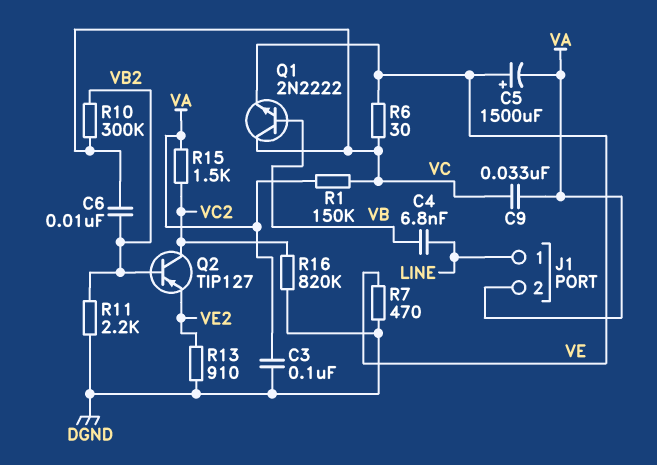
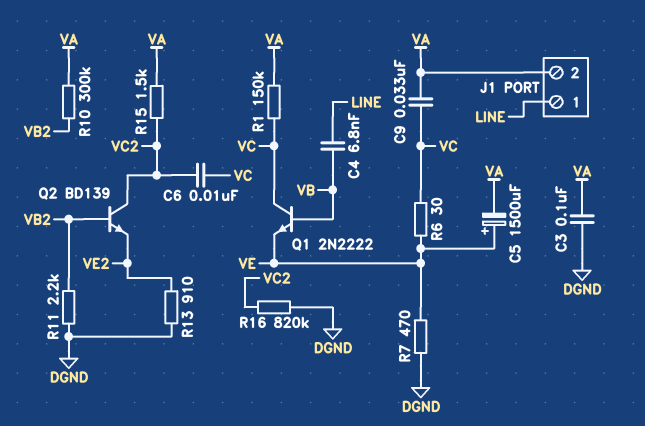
C6: 10nF (VB2, VC) -> 10nF (VC, VC2)
Q2: PNP TIP127 (B VB2, C VC2, E VE2) -> NPN BD139 (B VB2, C VC2, E VE2)
R10: 300k (VB2, VC) -> 300k (VA, VB2)

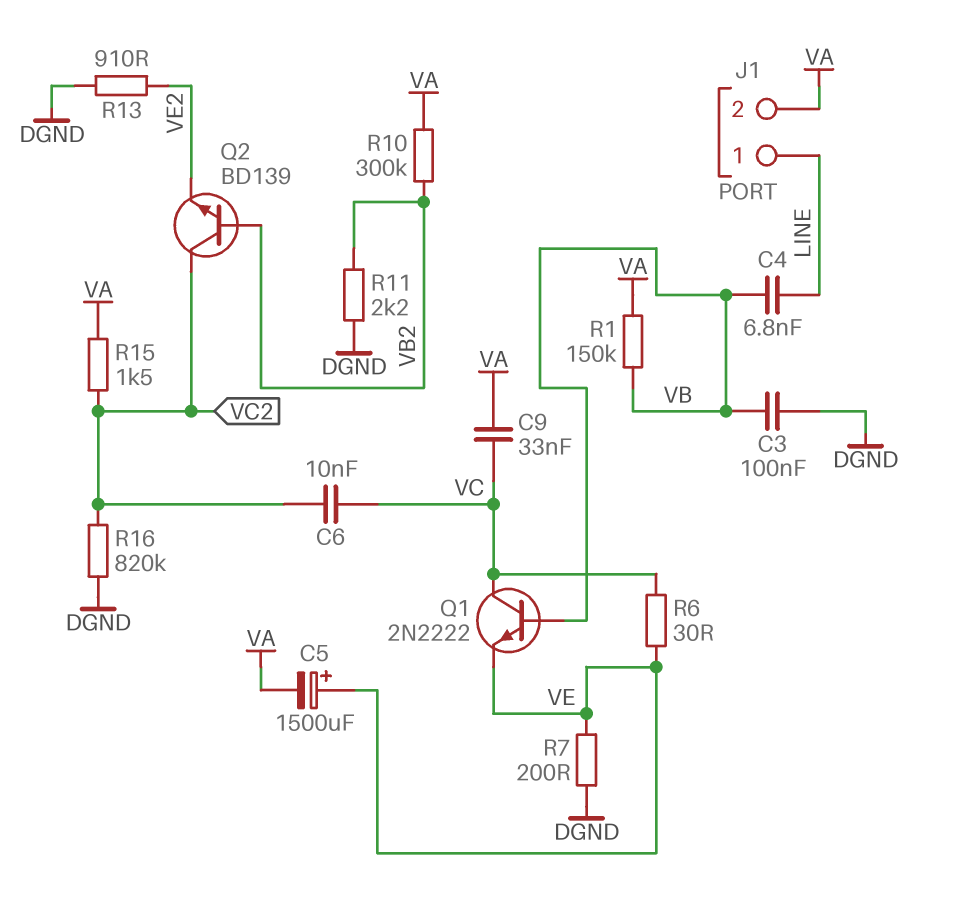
C3: 100nF (DGND, VA) -> 100nF (DGND, VB)
R1: 150k (VA, VC) -> 150k (VA, VB)
R7: 470 (DGND, VE) -> 200 (DGND, VE)

